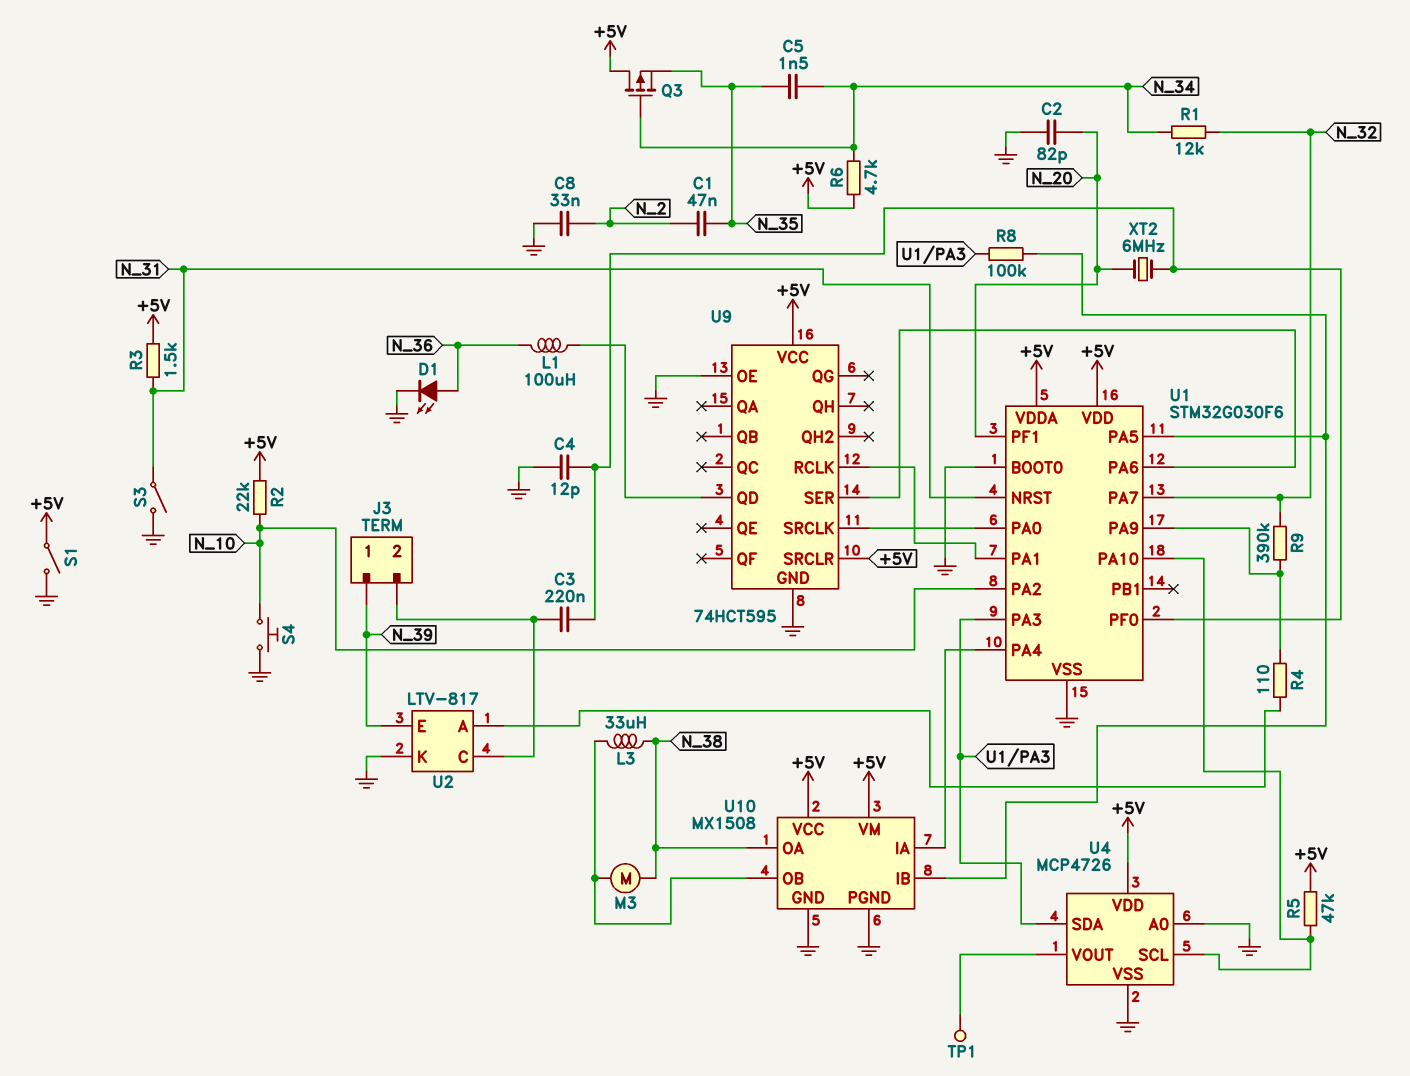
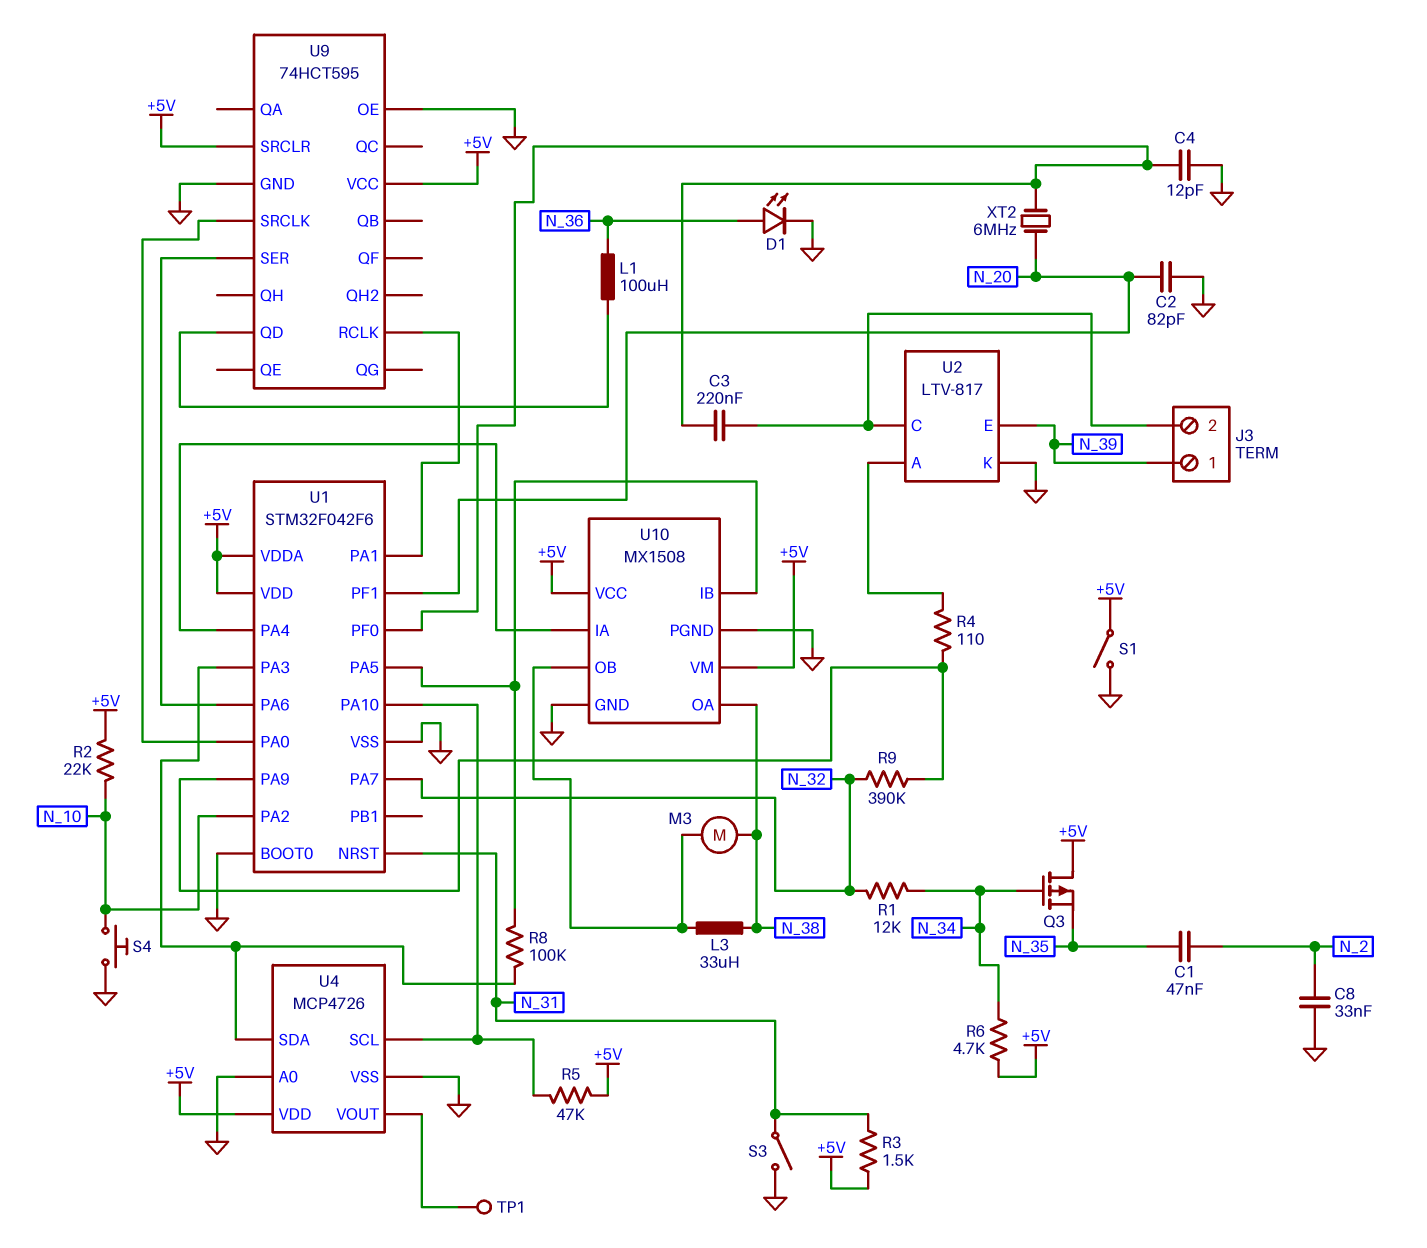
C5: 1.5nF (N_34, N_35) -> none
U1: STM32G030F6 -> STM32F042F6

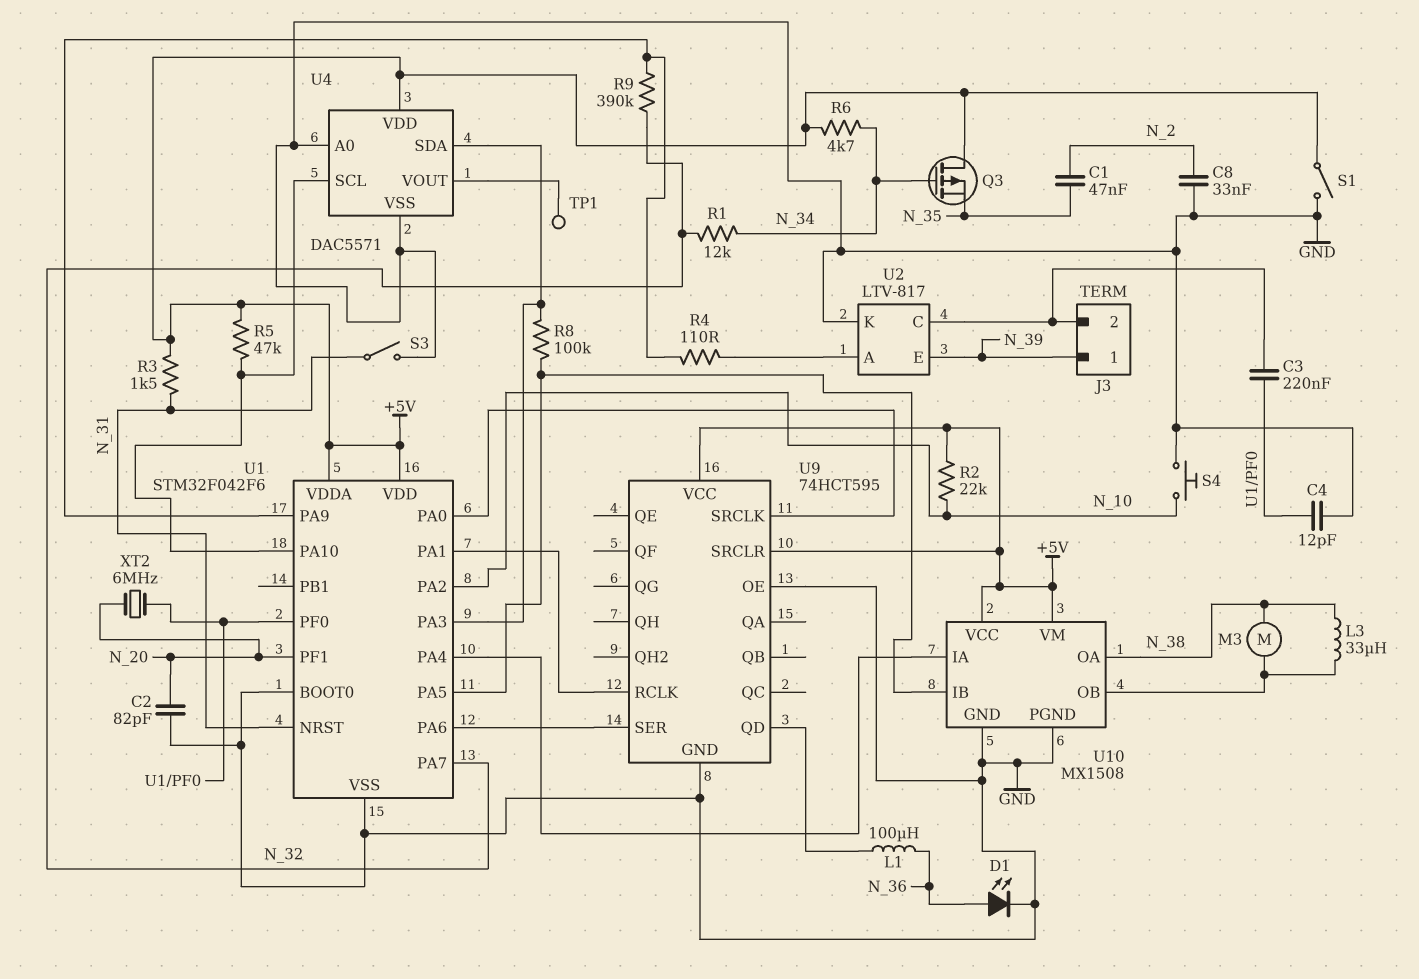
U4: MCP4726 -> DAC5571

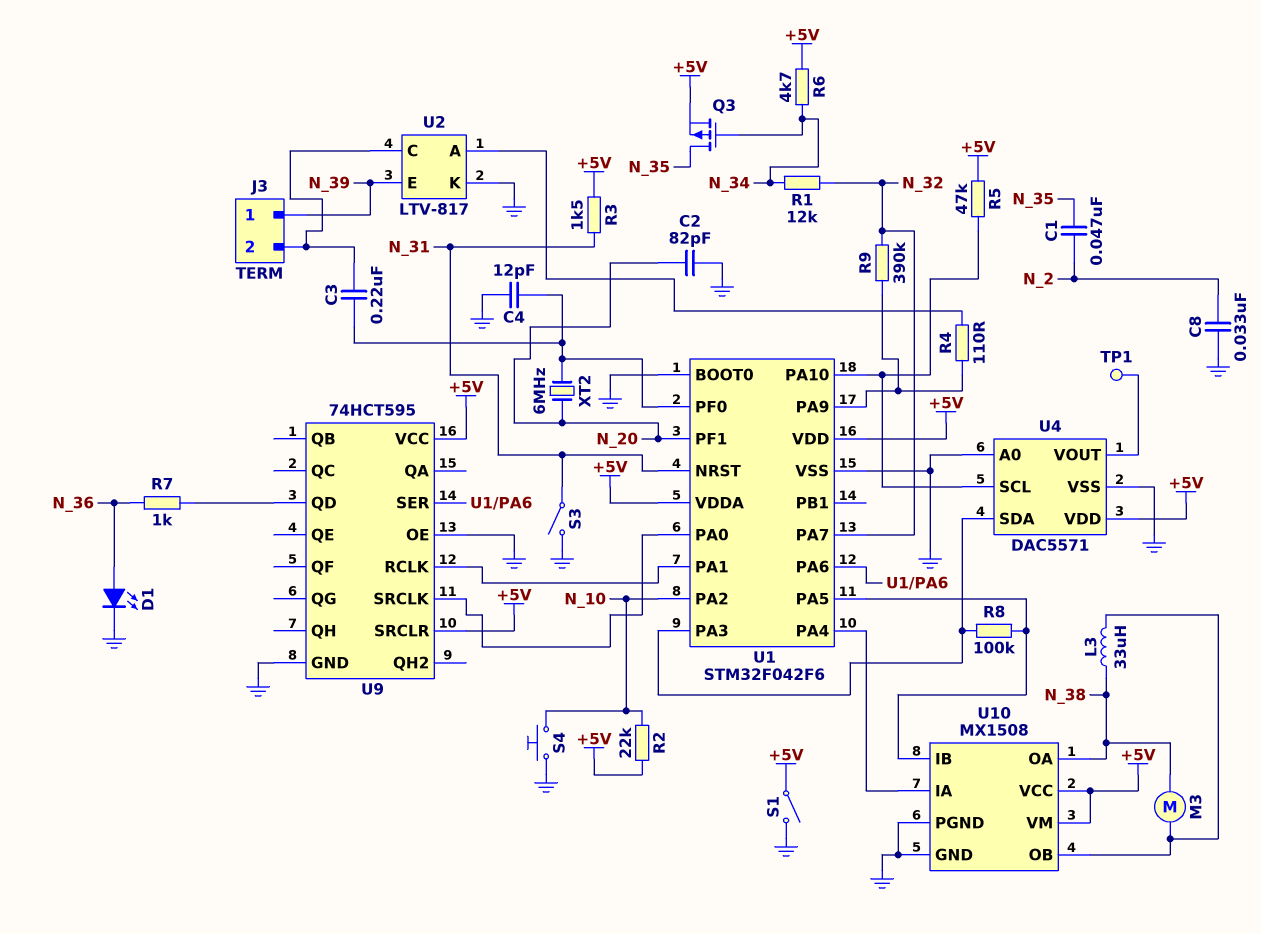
L1: 100uH (N_36, U9/QD) -> none
Q3: PMOS (G N_34, D +5V, S N_35) -> PMOS (G N_34, D N_35, S +5V)
R7: none -> 1k (N_36, U9/QD)

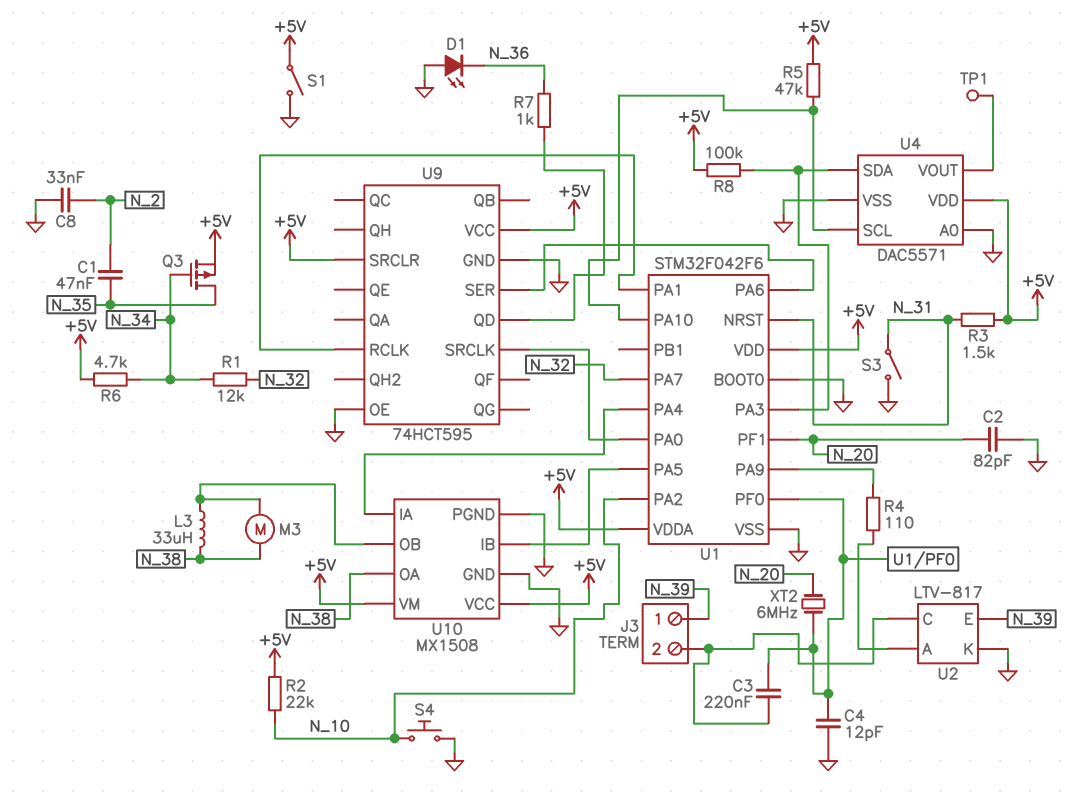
D1: LED (A N_36, K GND) -> LED (A GND, K N_36)
R8: 100k (U1/PA3, U1/PA5) -> 100k (+5V, U1/PA3)
R9: 390k (N_32, U1/PA9) -> none

